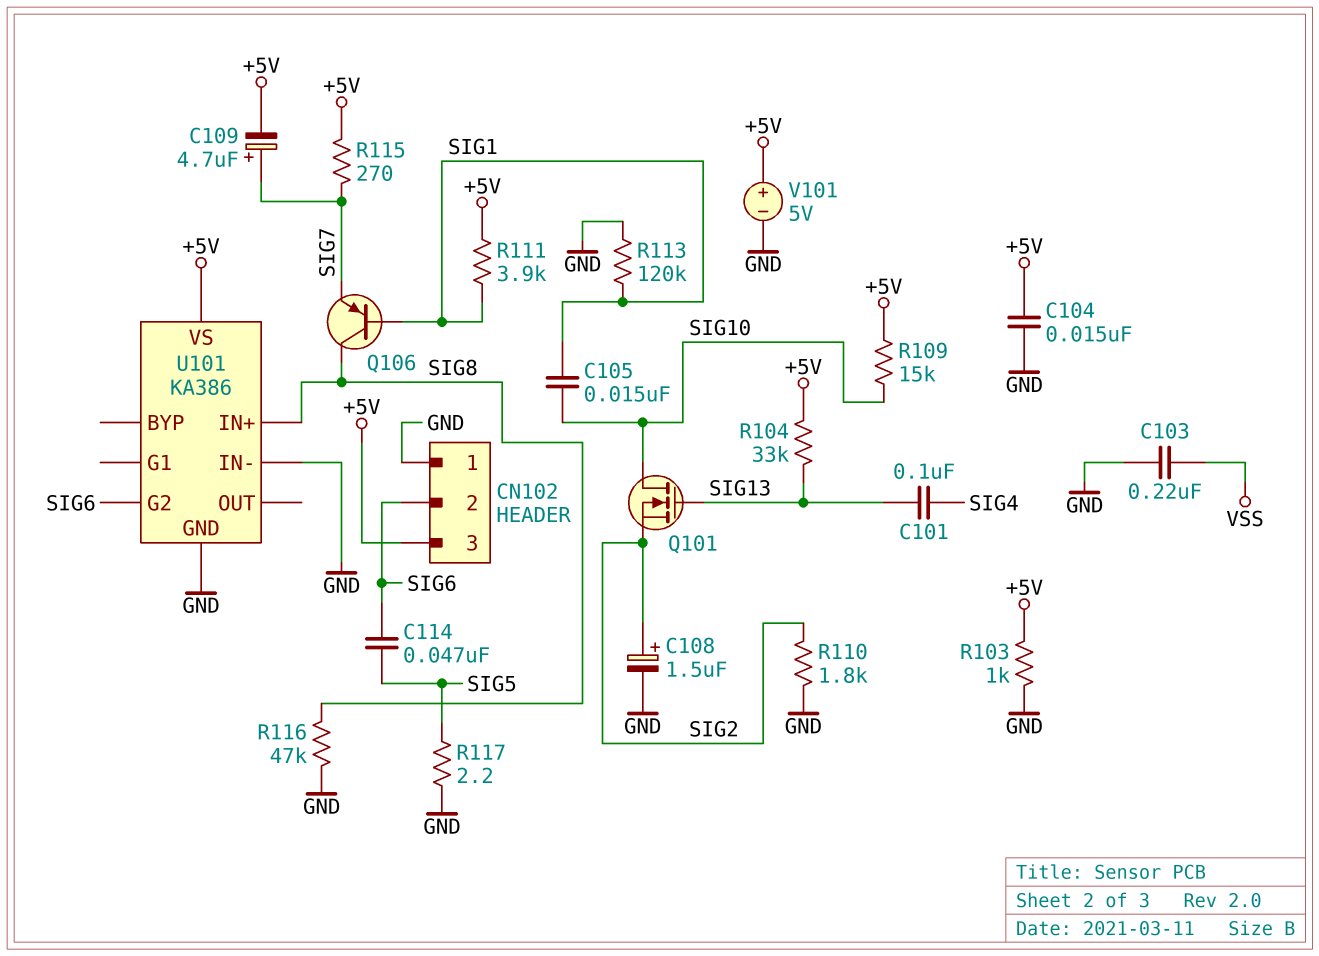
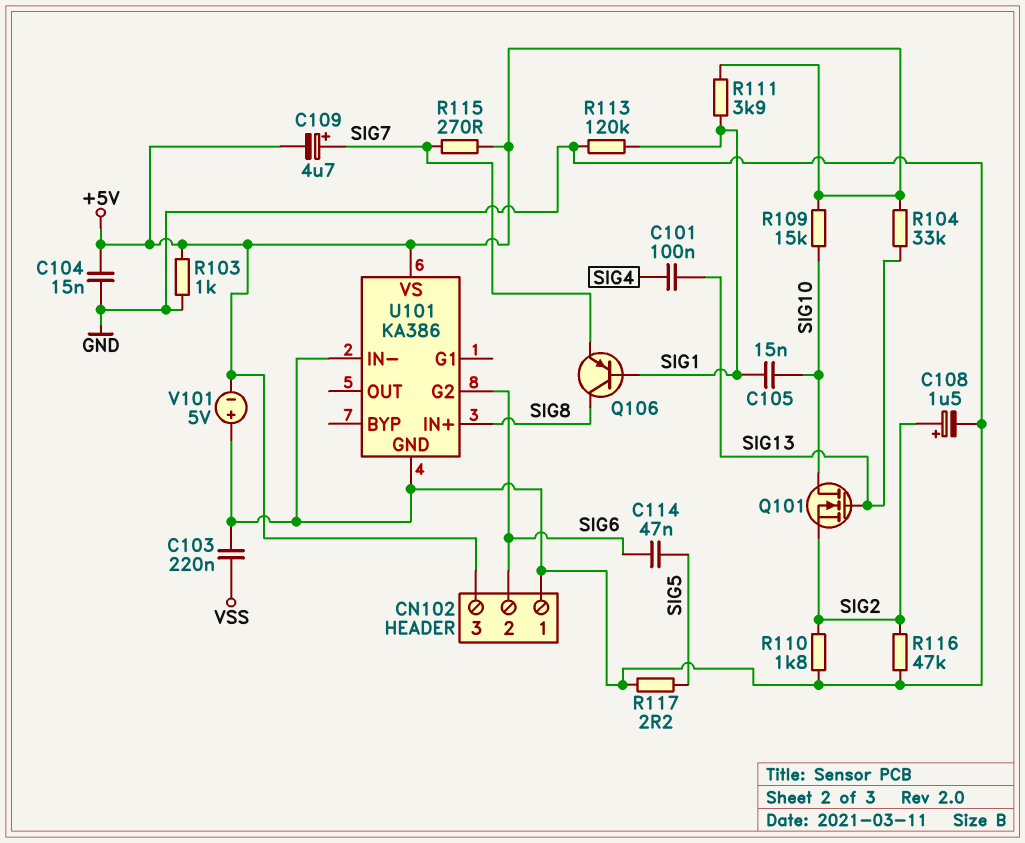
R116: 47k (GND, SIG8) -> 47k (GND, SIG2)
V101: 5V (plus +5V, minus GND) -> 5V (plus GND, minus +5V)

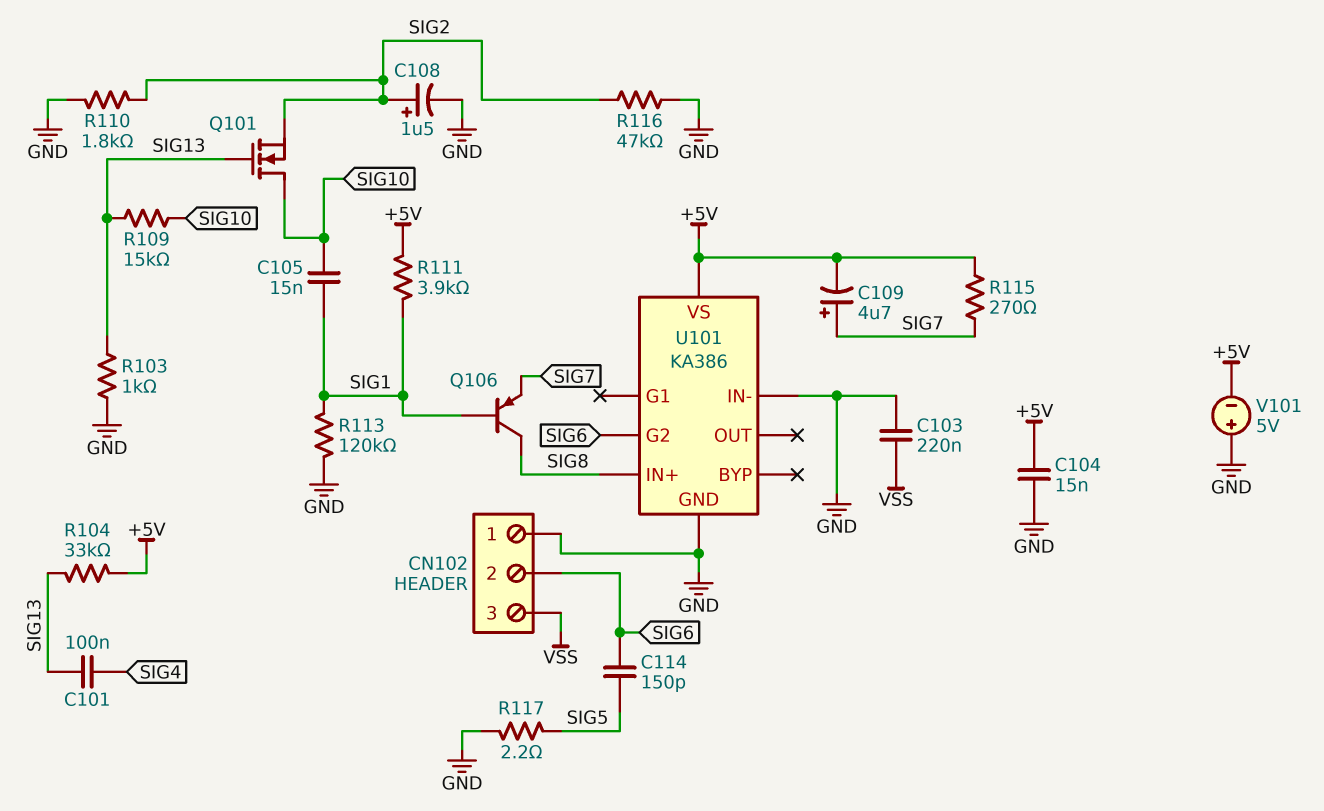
C114: 47nF (SIG5, SIG6) -> 150pF (SIG5, SIG6)
CN102 pin 3: +5V -> VSS
R103: 1k (+5V, GND) -> 1k (GND, SIG13)
R109: 15k (+5V, SIG10) -> 15k (SIG10, SIG13)

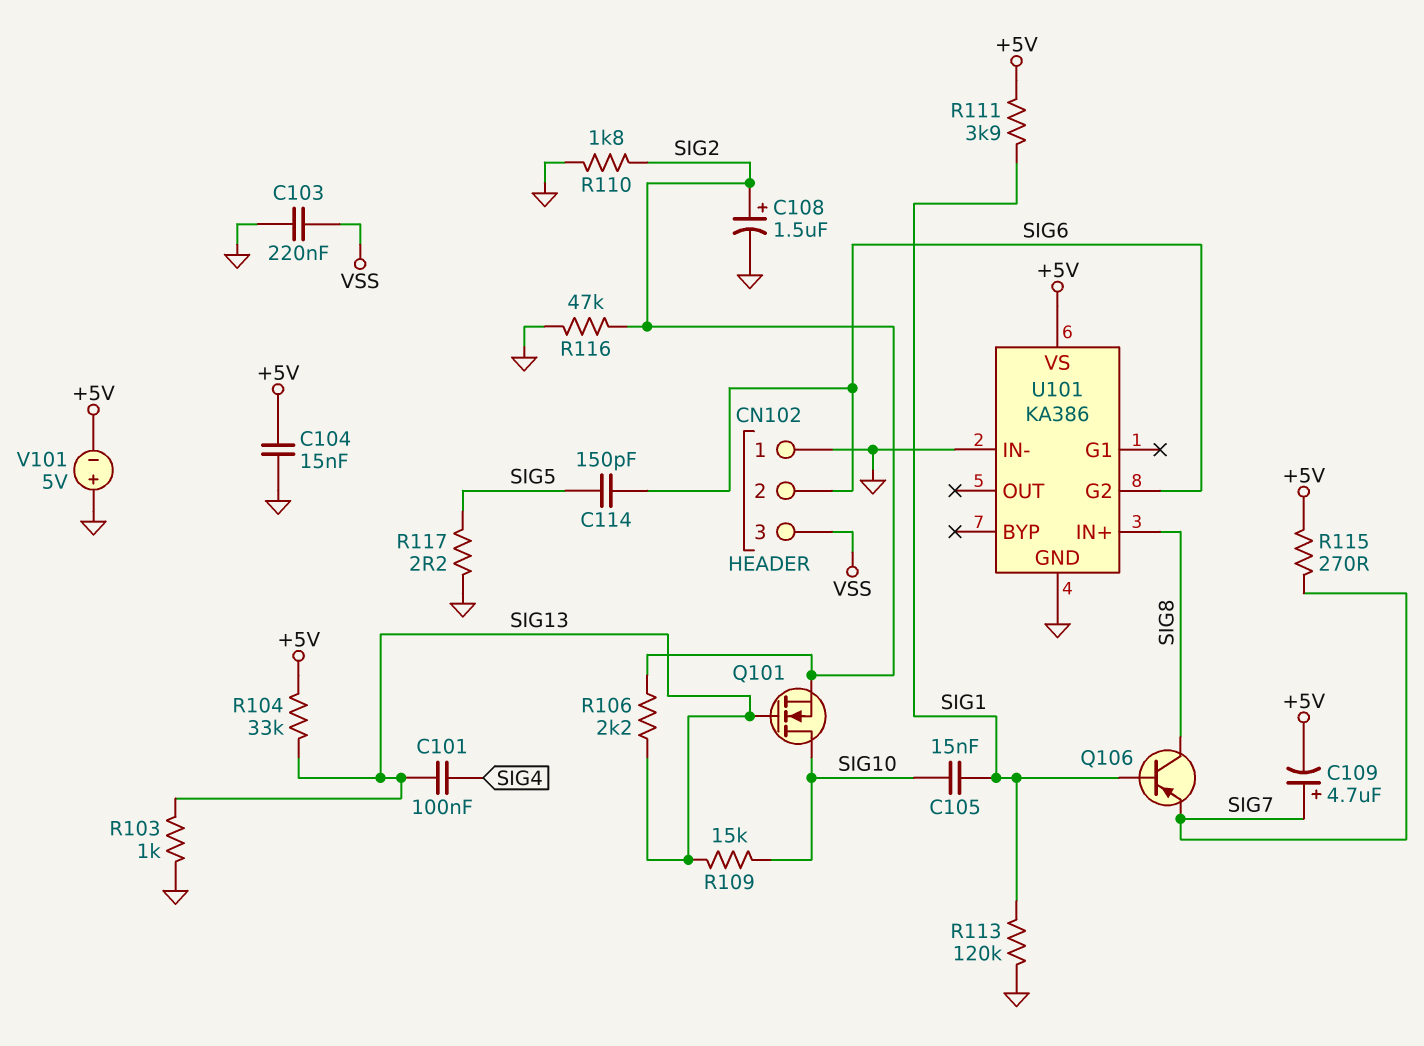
R106: none -> 2.2k (SIG2, SIG13)

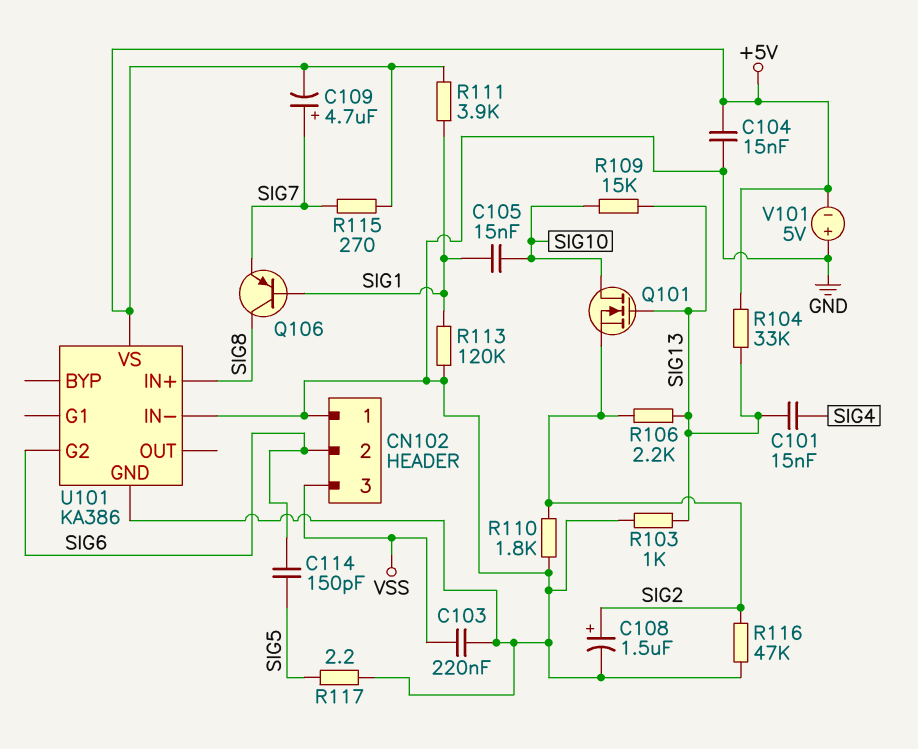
C101: 100nF (SIG4, SIG13) -> 15nF (SIG4, SIG13)

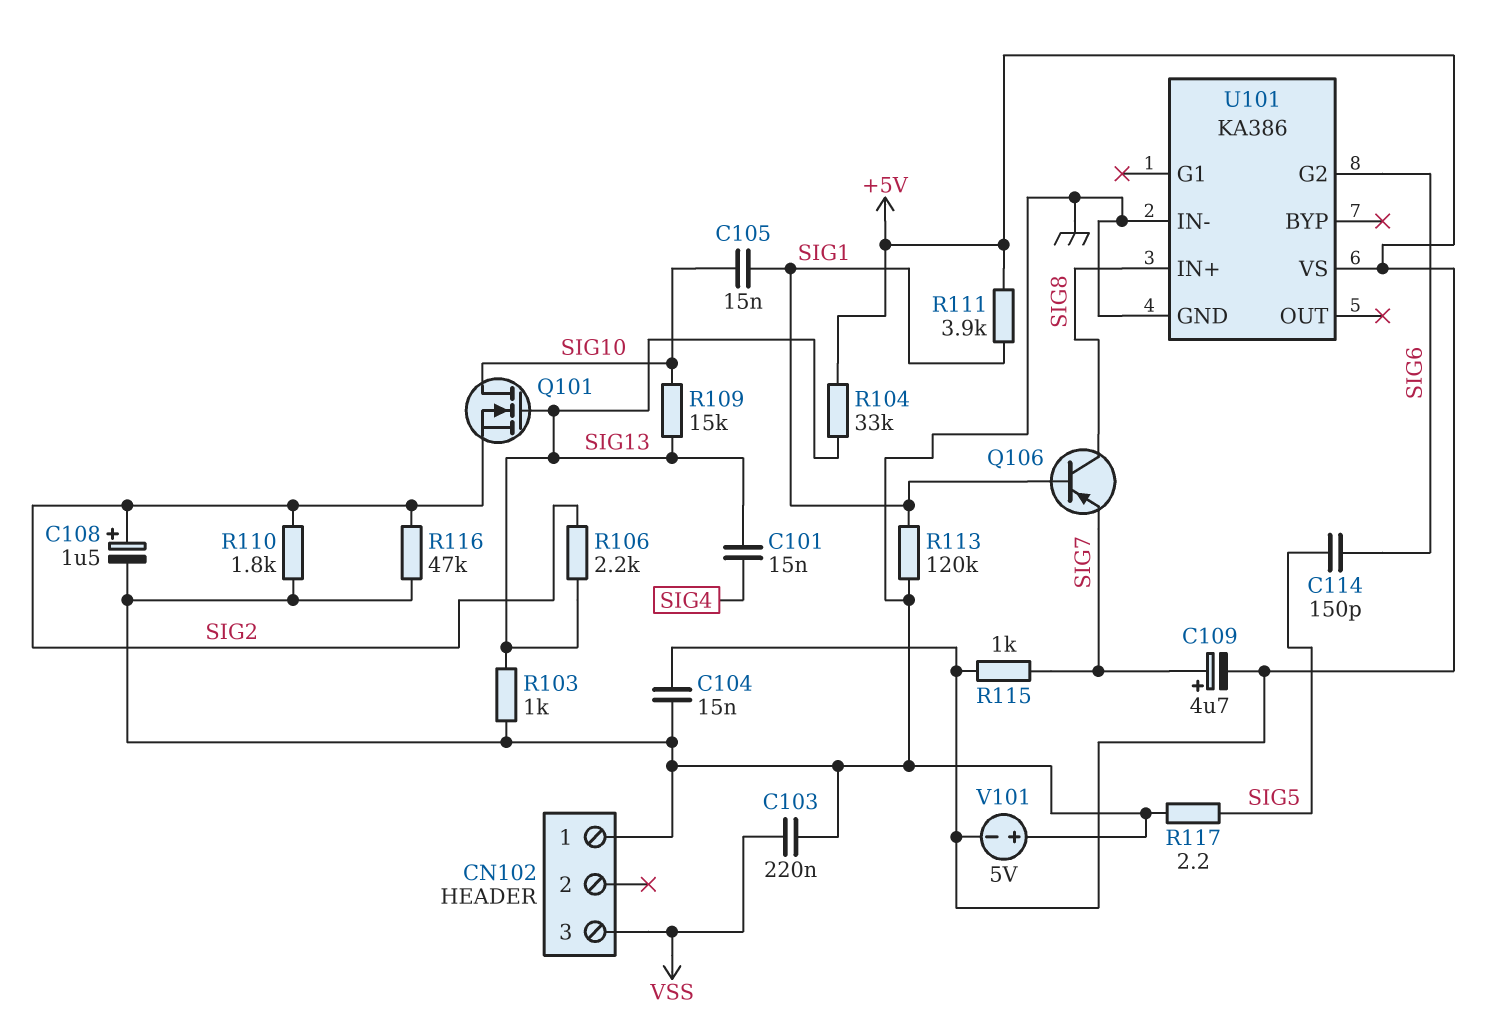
CN102 pin 2: SIG6 -> none
R115: 270 (+5V, SIG7) -> 1k (+5V, SIG7)

